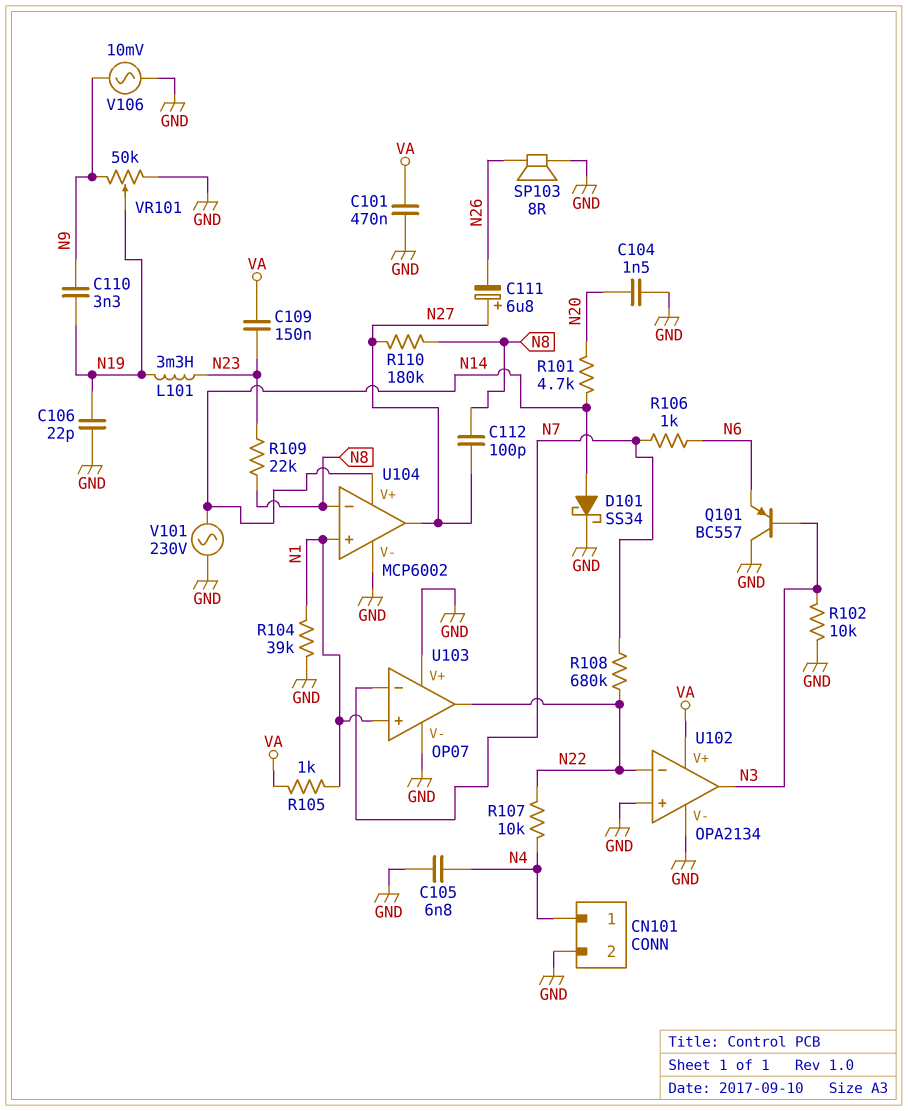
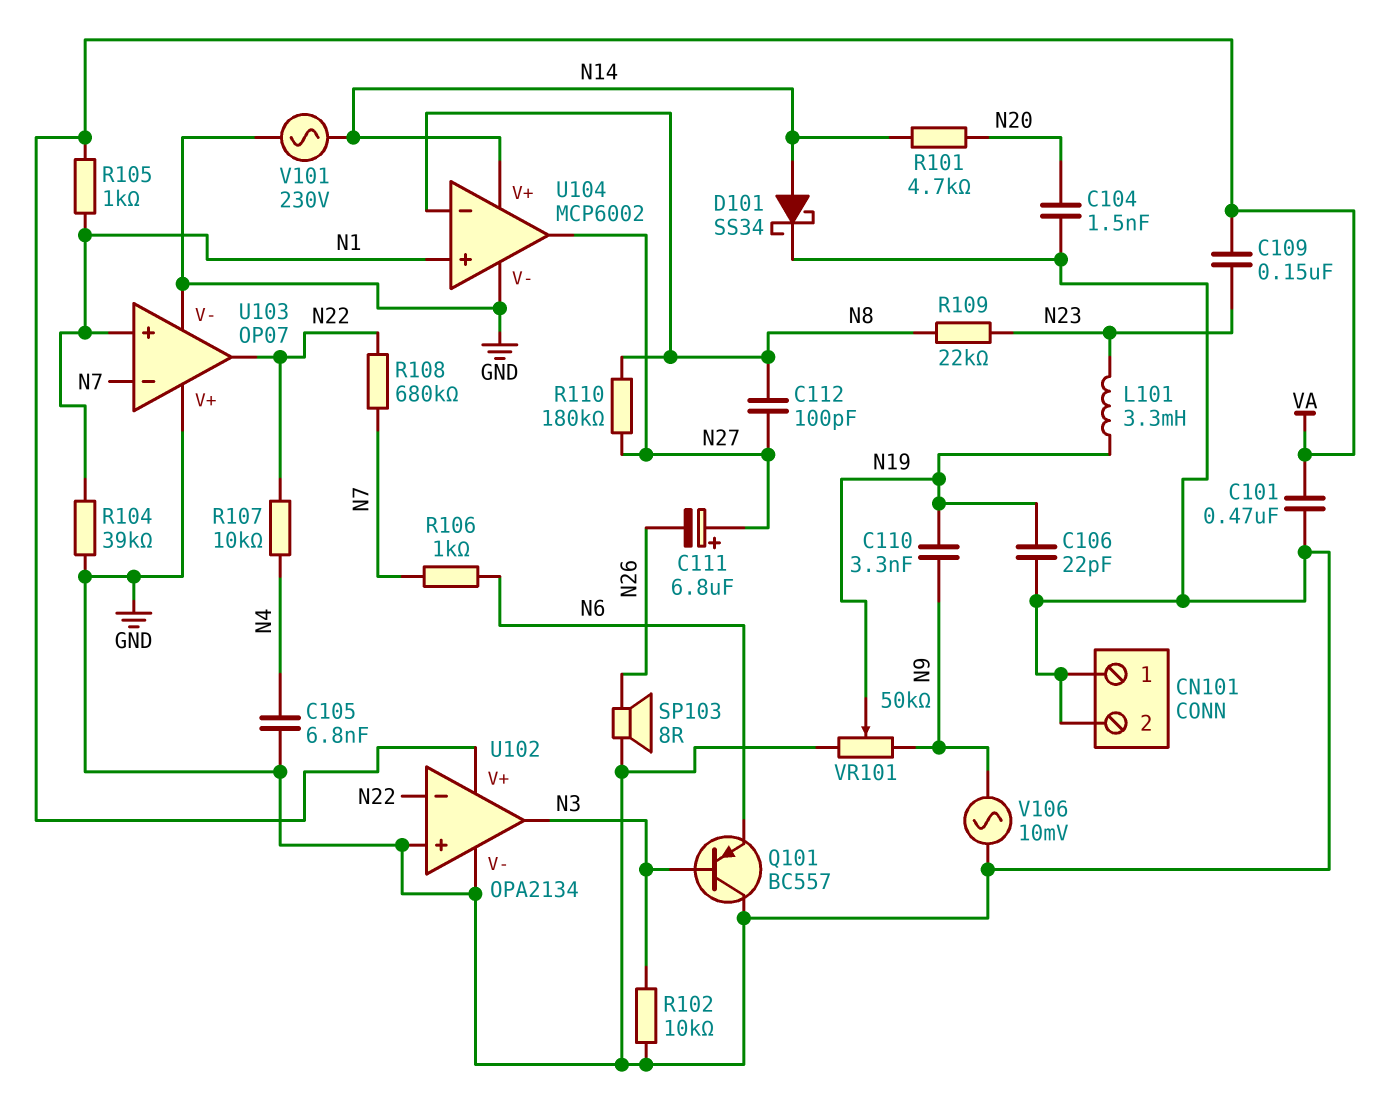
CN101 pin 1: N4 -> GND

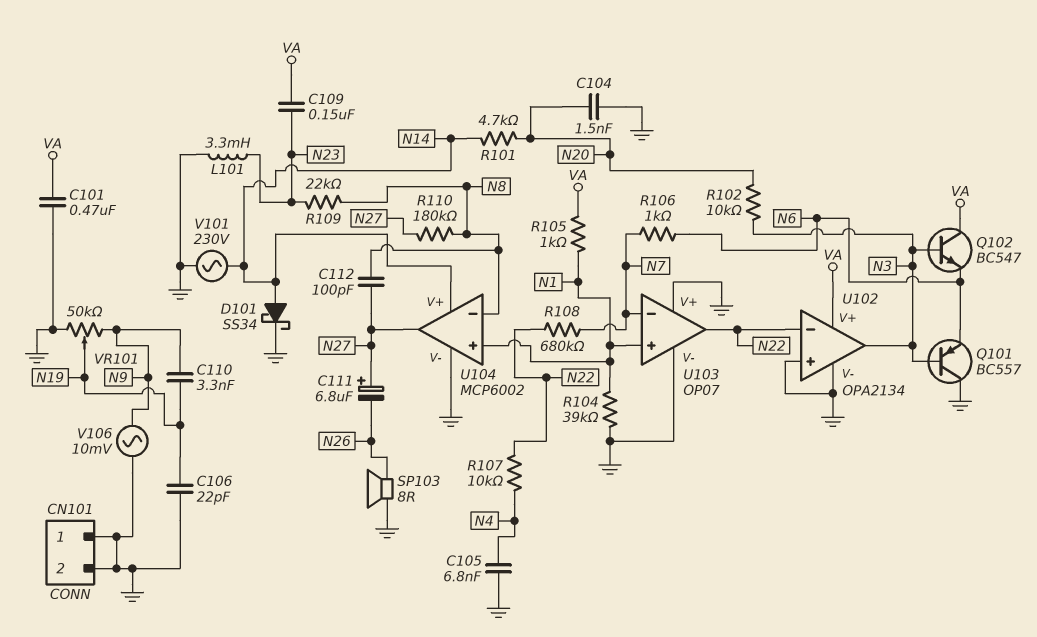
L101: 3.3mH (N19, N23) -> 3.3mH (GND, N23)
Q102: none -> NPN BC547 (B N3, C VA, E N6)
R102: 10k (GND, N3) -> 10k (N3, N20)

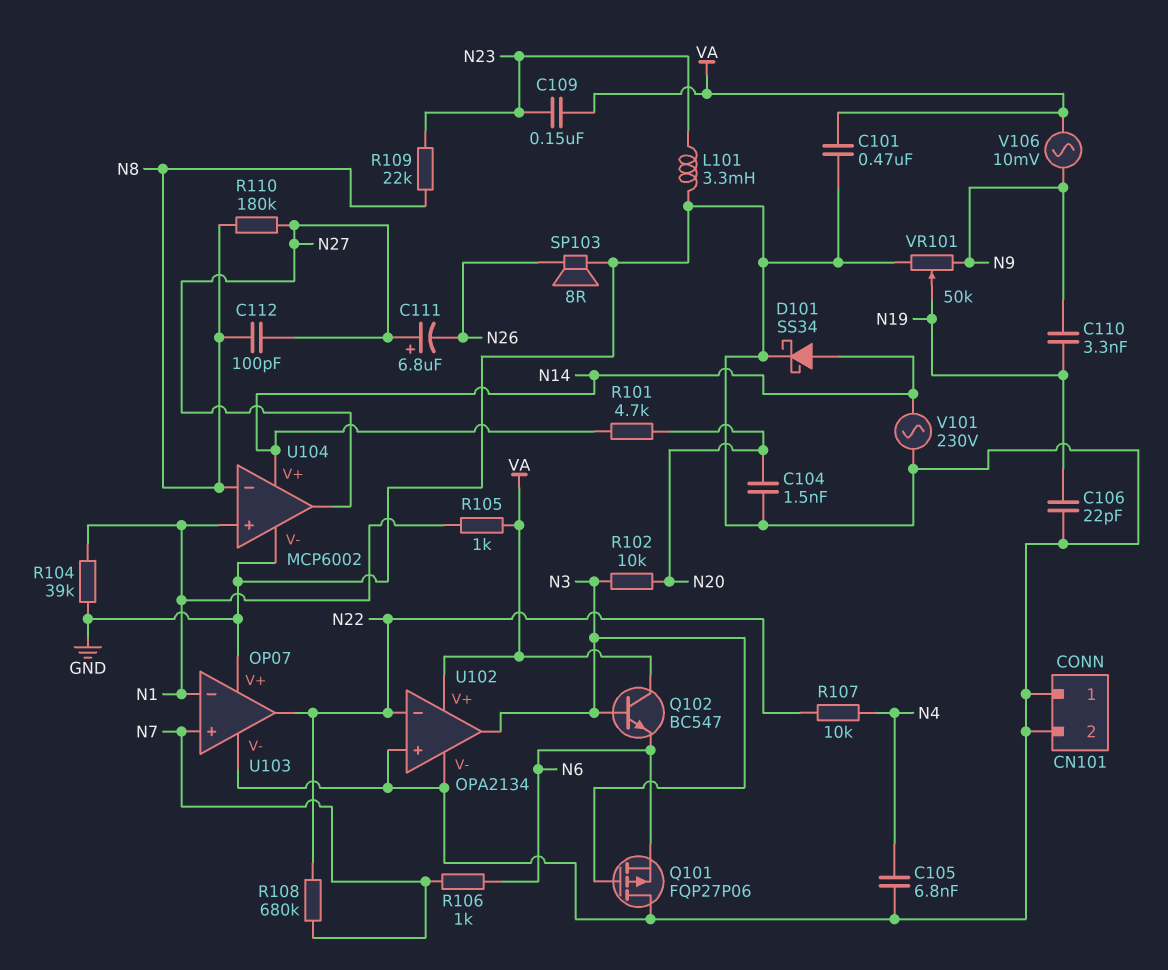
Q101: PNP BC557 (B N3, C GND, E N6) -> PMOS FQP27P06 (G N3, D GND, S N6)
U103 pin in+: N1 -> N7
U103 pin in-: N7 -> N1
V106: AC 10mV (GND, N9) -> AC 10mV (N9, VA)

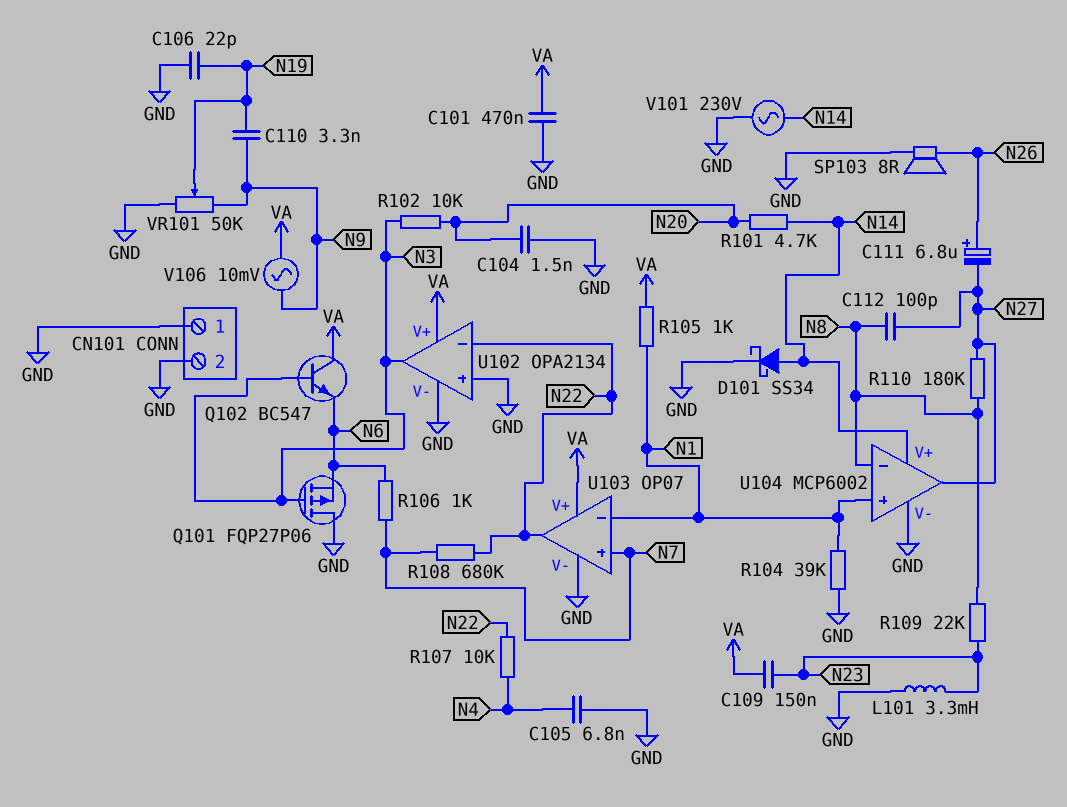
C111: 6.8uF (plus N27, minus N26) -> 6.8uF (plus N26, minus N27)
U103 pin V+: GND -> VA

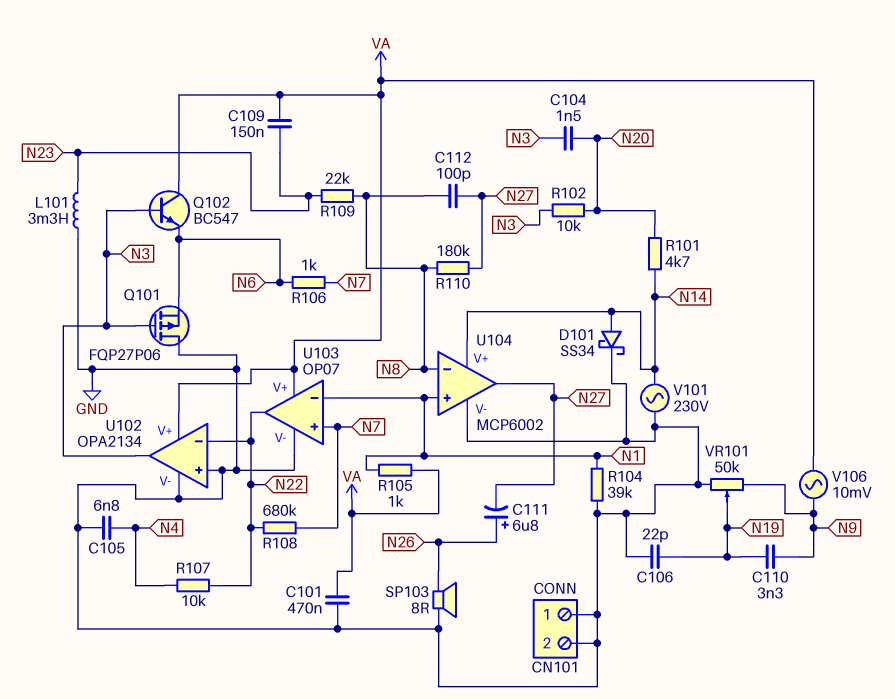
C104: 1.5nF (GND, N20) -> 1.5nF (N3, N20)

